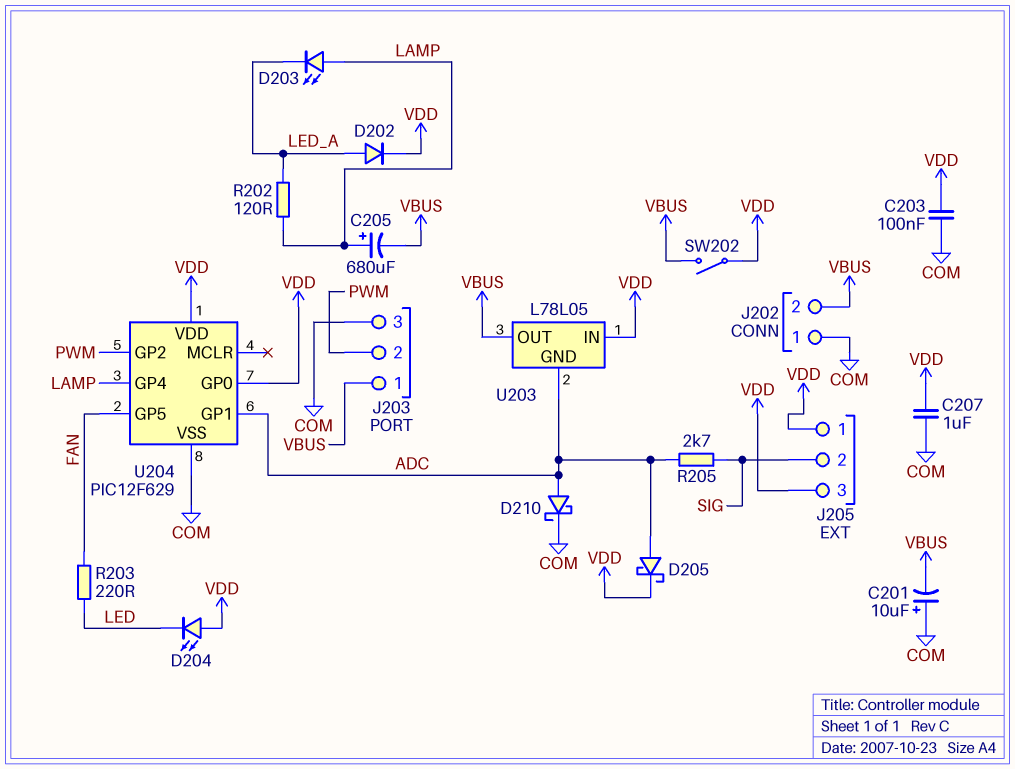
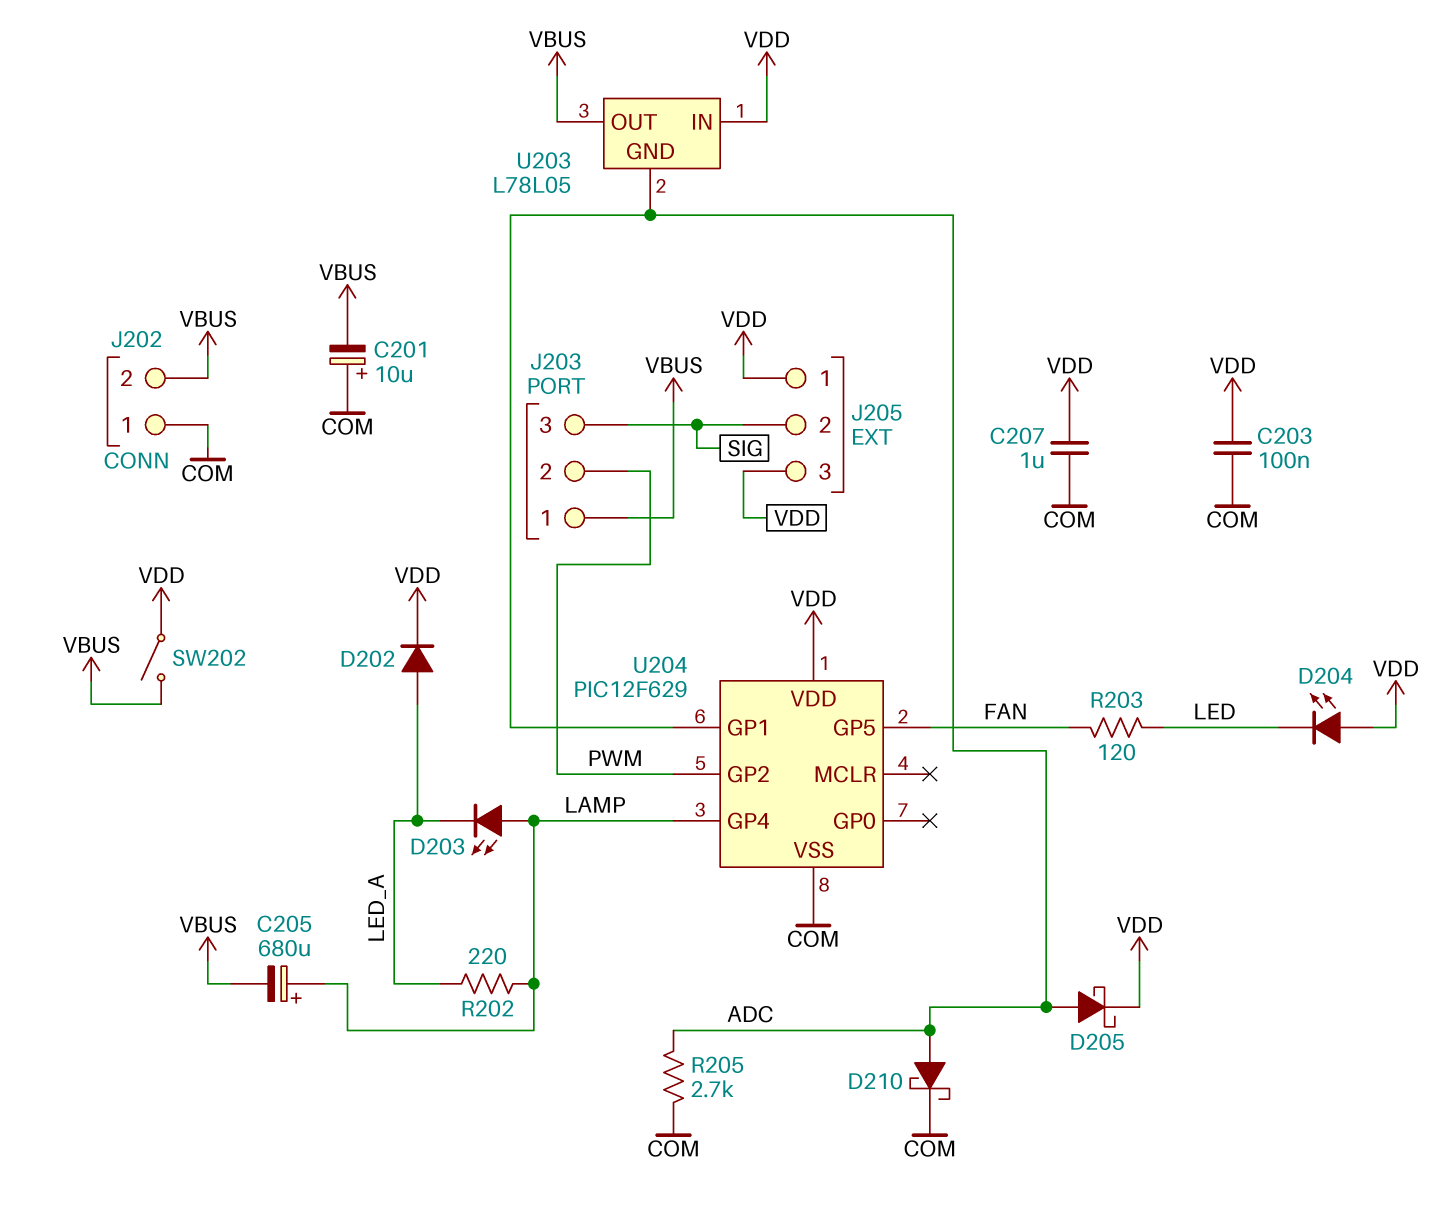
J203 pin 3: COM -> SIG
R202: 120 (LAMP, LED_A) -> 220 (LAMP, LED_A)
R203: 220 (FAN, LED) -> 120 (FAN, LED)
R205: 2.7k (ADC, SIG) -> 2.7k (ADC, COM)
U204 pin GP0: VDD -> none

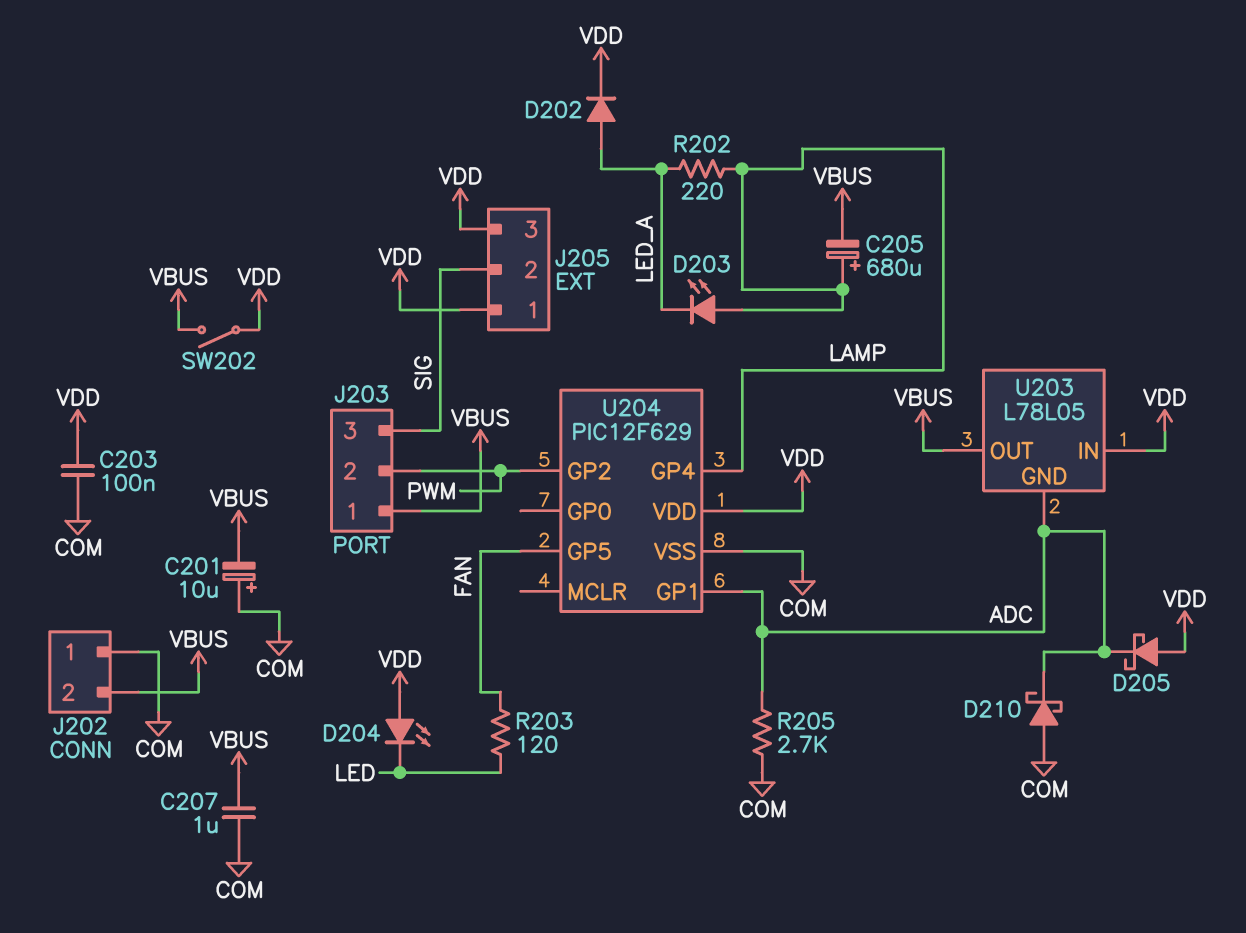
C207: 1uF (COM, VDD) -> 1uF (COM, VBUS)
D205: schottky (A ADC, K VDD) -> schottky (A VDD, K ADC)
D210: schottky (A ADC, K COM) -> schottky (A COM, K ADC)

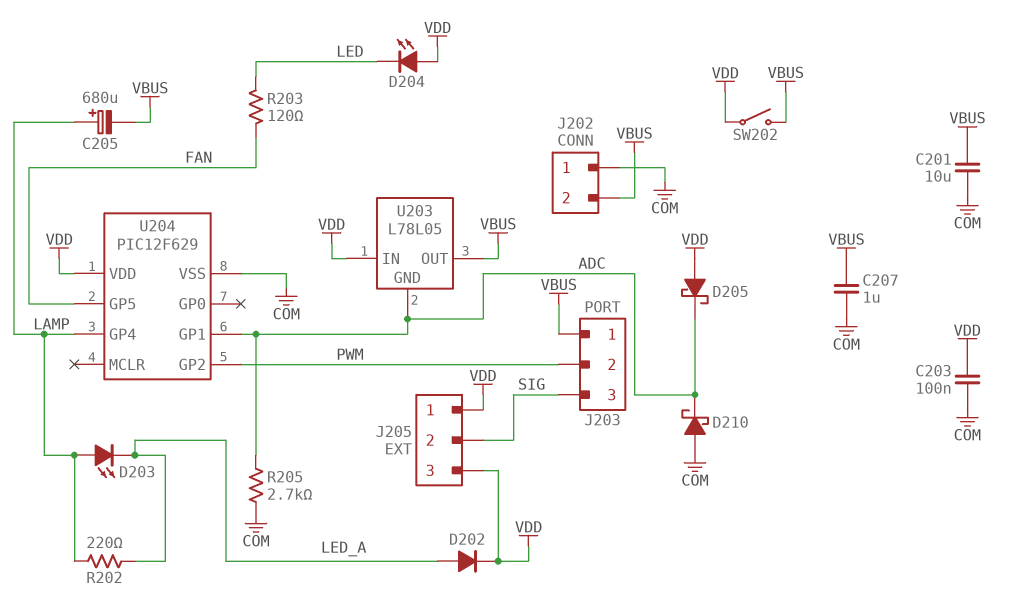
C201: 10uF (plus COM, minus VBUS) -> 10uF (COM, VBUS)

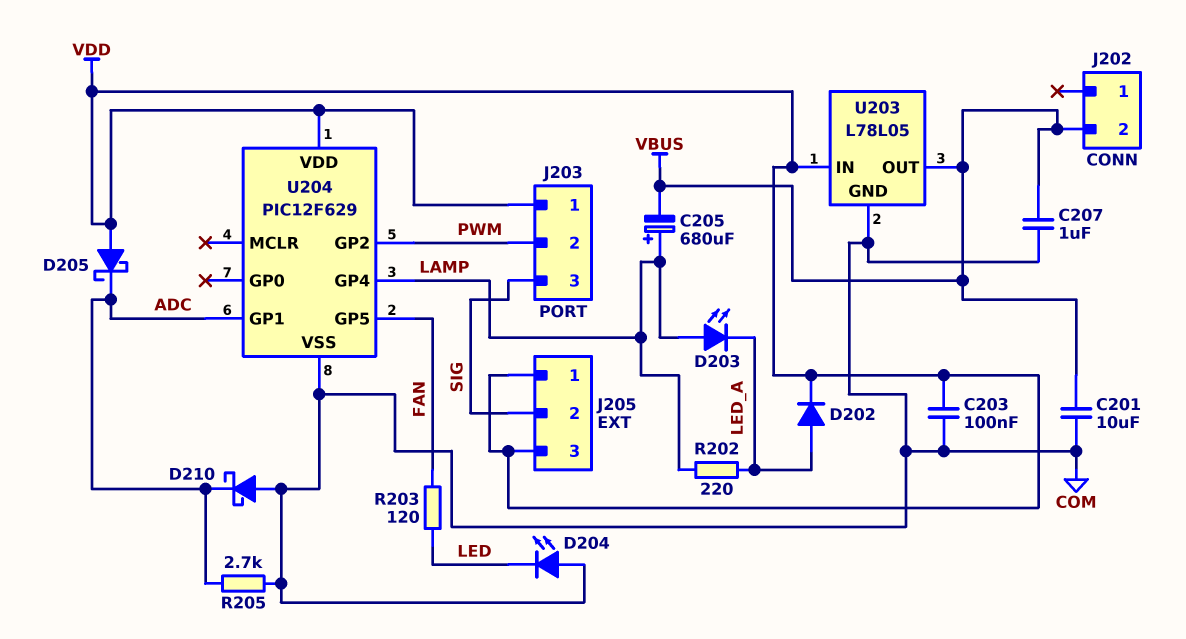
D204: LED (A VDD, K LED) -> LED (A COM, K LED)
J202 pin 1: COM -> none
J203 pin 1: VBUS -> VDD
SW202: switch (VBUS, VDD) -> none
U203 pin GND: ADC -> COM

